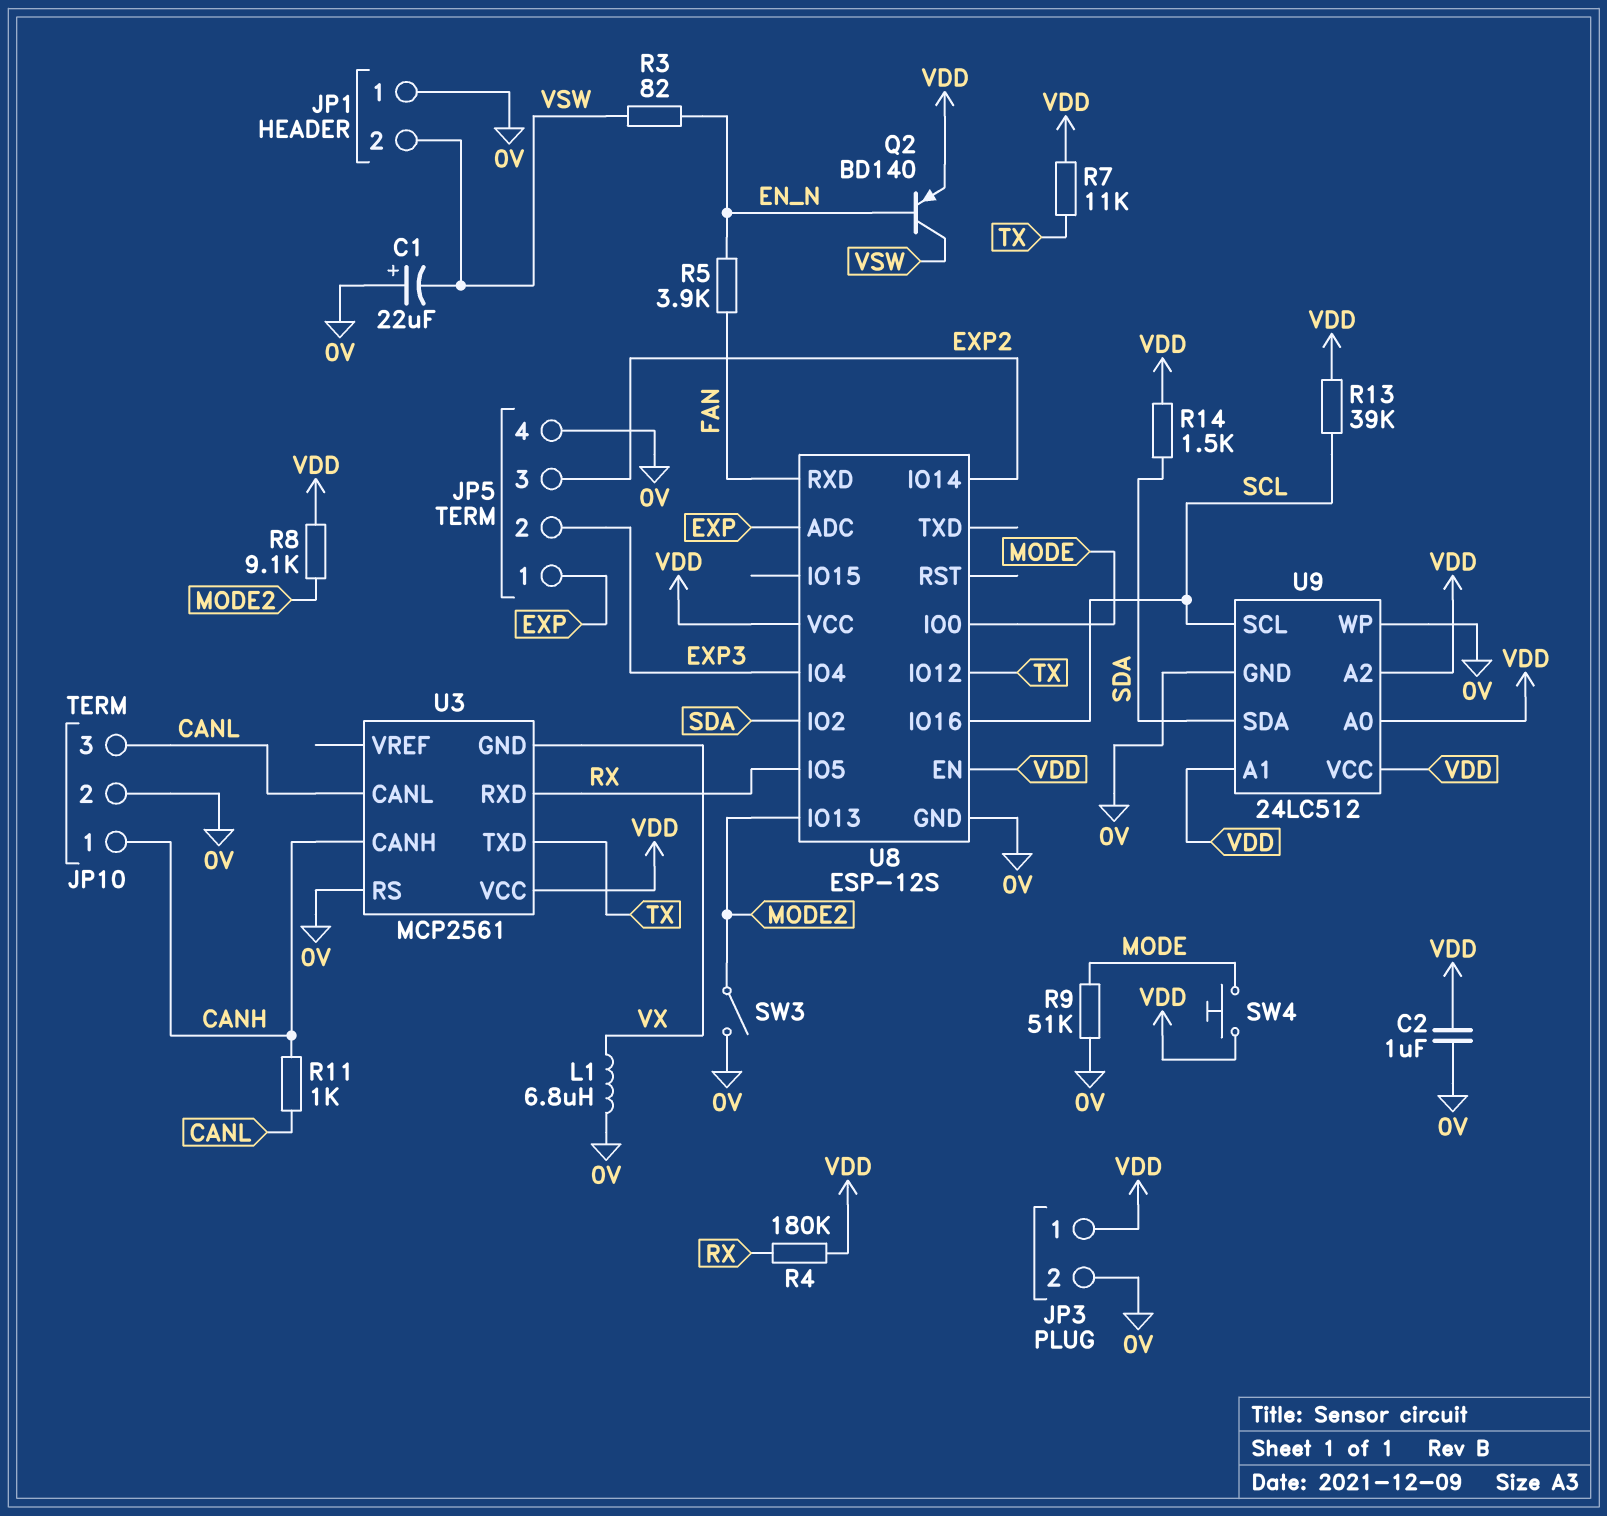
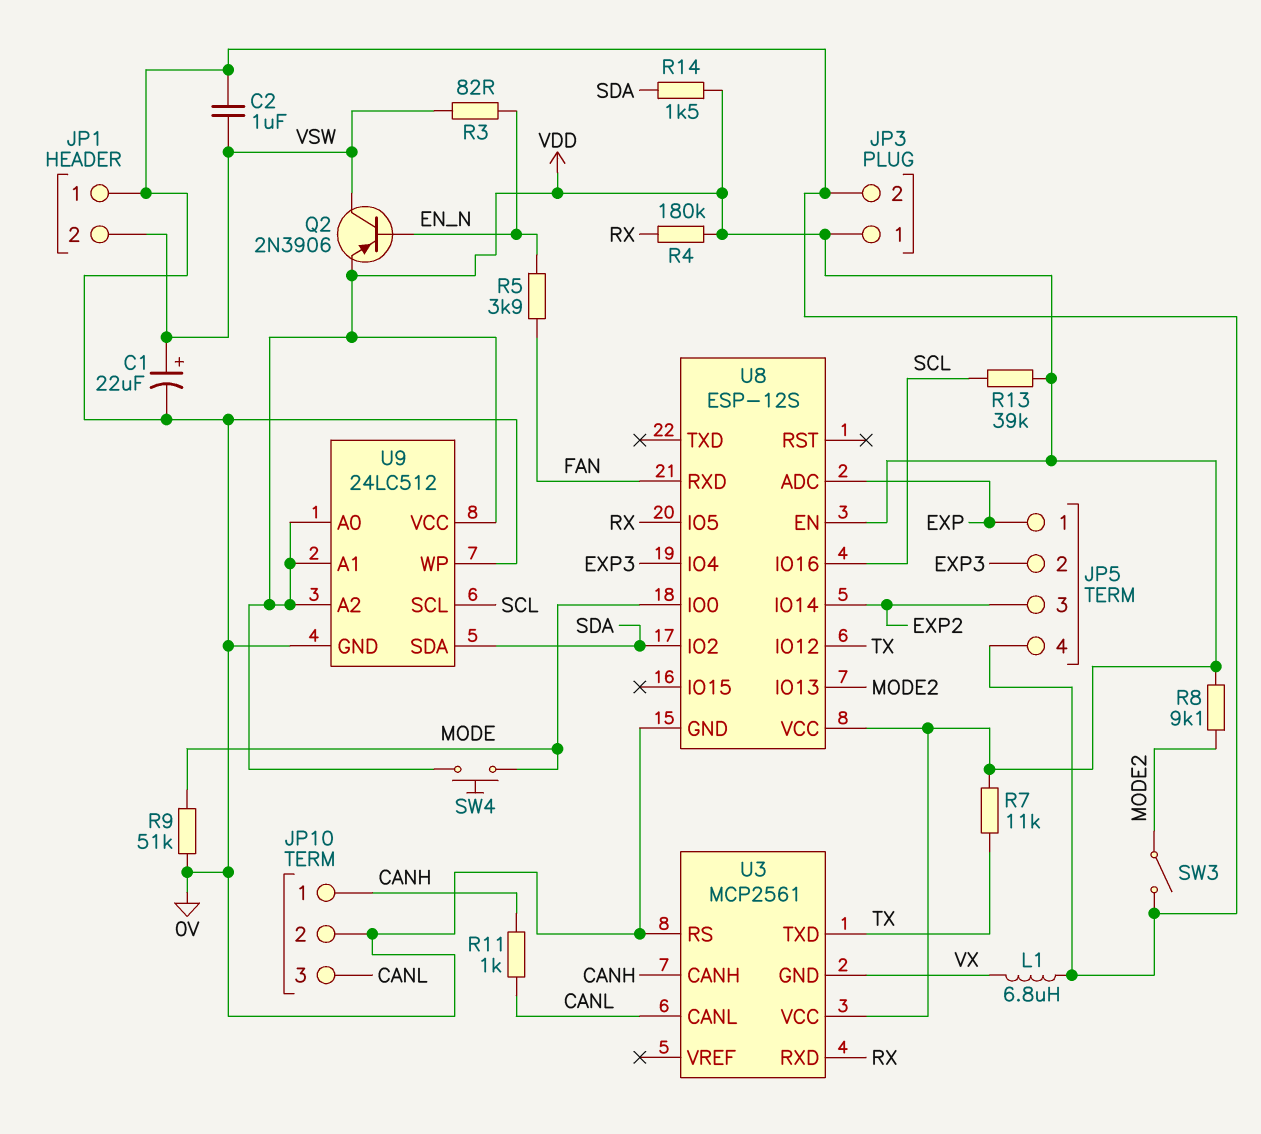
C1: 22uF (plus 0V, minus VSW) -> 22uF (plus VSW, minus 0V)
C2: 1uF (0V, VDD) -> 1uF (0V, VSW)
Q2: PNP BD140 (B EN_N, C VSW, E VDD) -> PNP 2N3906 (B EN_N, C VSW, E VDD)

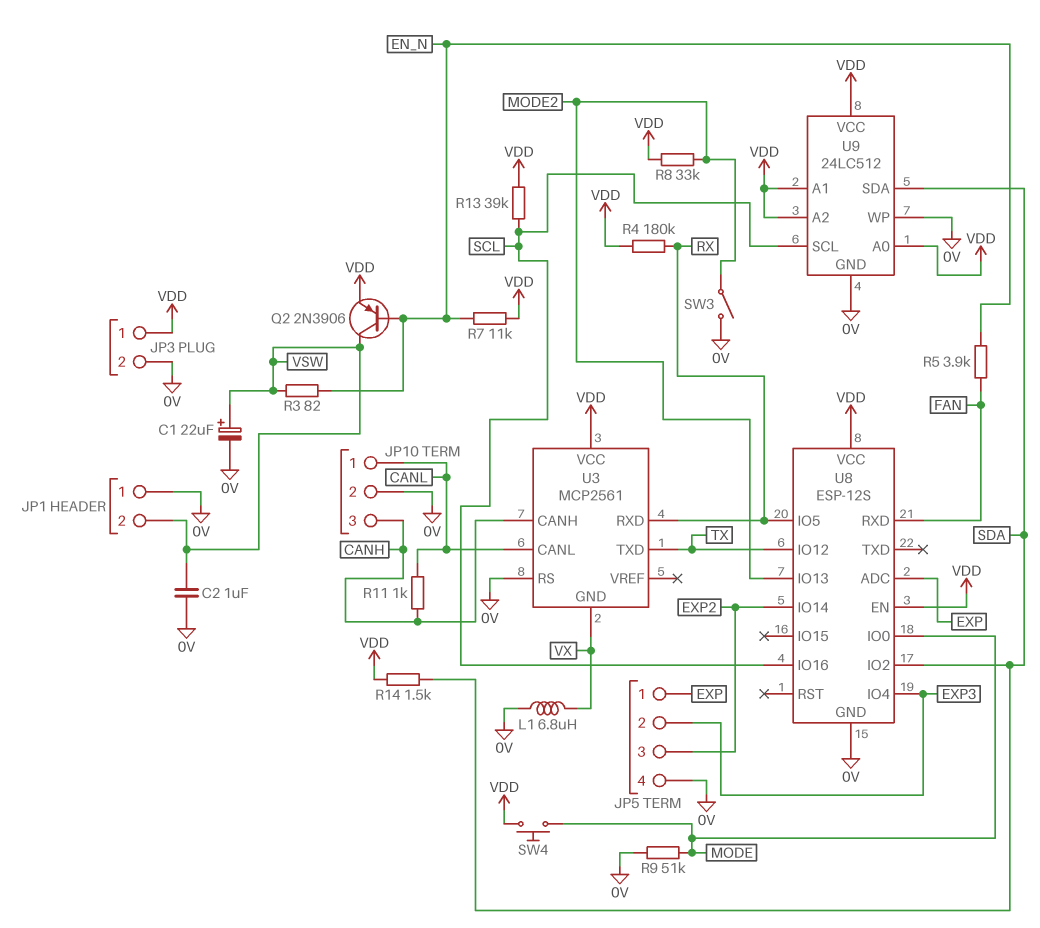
JP10 pin 1: CANH -> CANL
JP10 pin 3: CANL -> CANH
R7: 11k (TX, VDD) -> 11k (EN_N, VDD)
R8: 9.1k (MODE2, VDD) -> 33k (MODE2, VDD)

